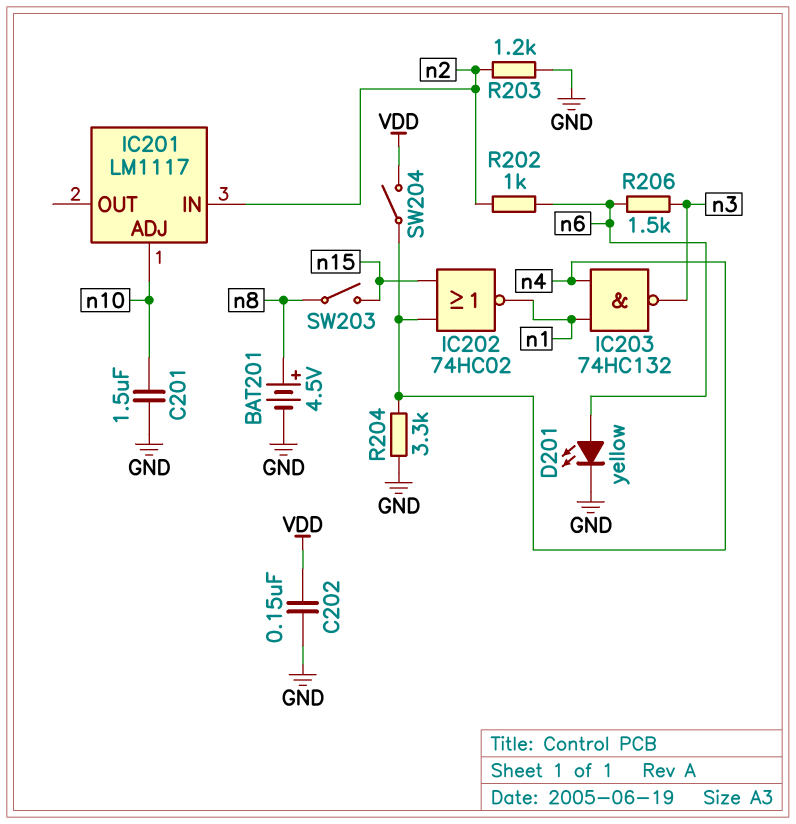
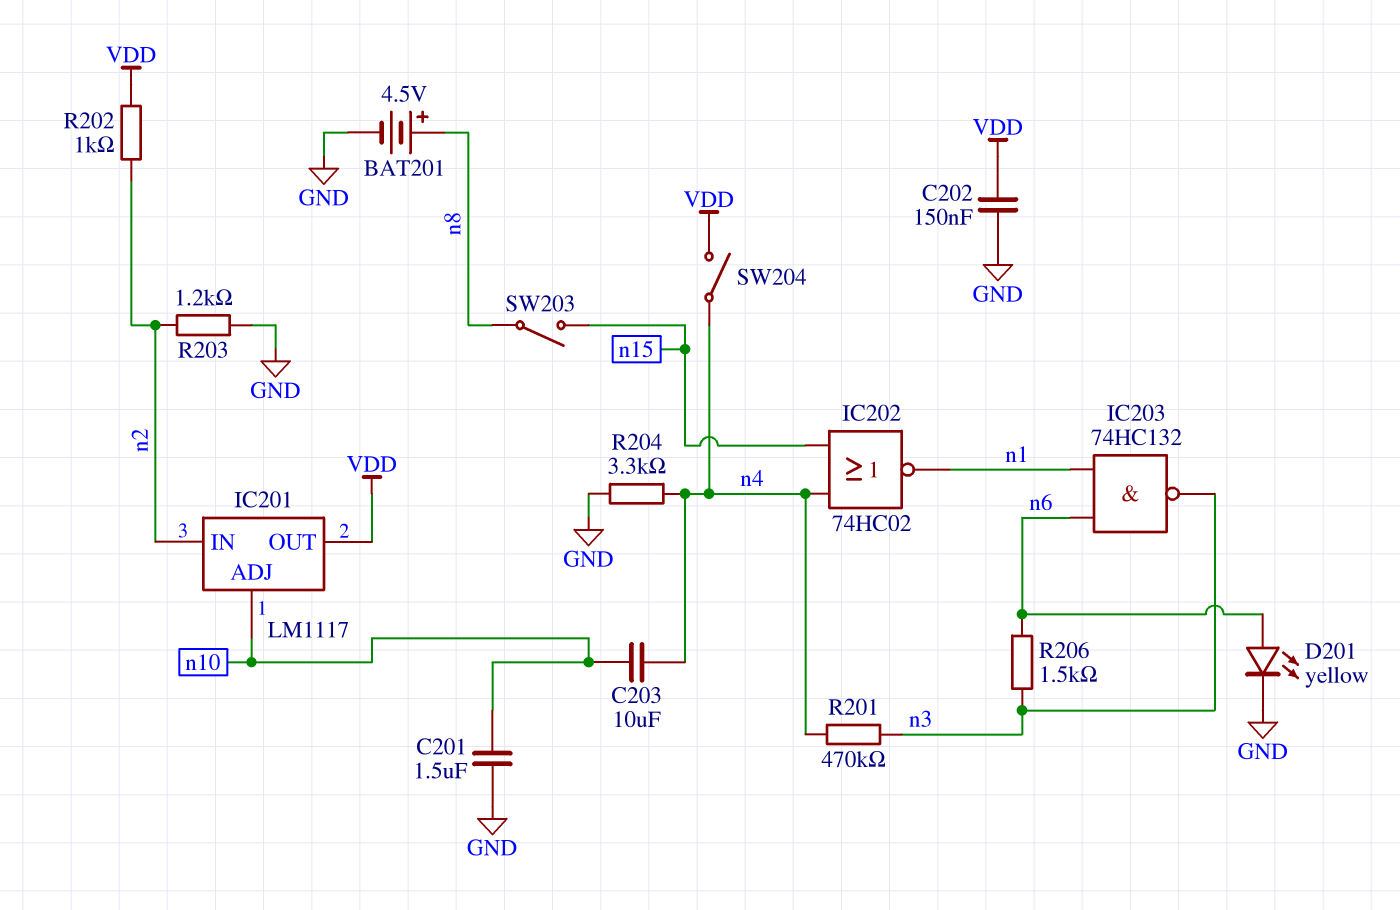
C203: none -> 10uF (n4, n10)
IC201 pin OUT: none -> VDD
IC203: NAND 74HC132 (in n1, in n4, out n3) -> NAND 74HC132 (in n1, in n6, out n3)
R201: none -> 470k (n3, n4)
R202: 1k (n2, n6) -> 1k (VDD, n2)

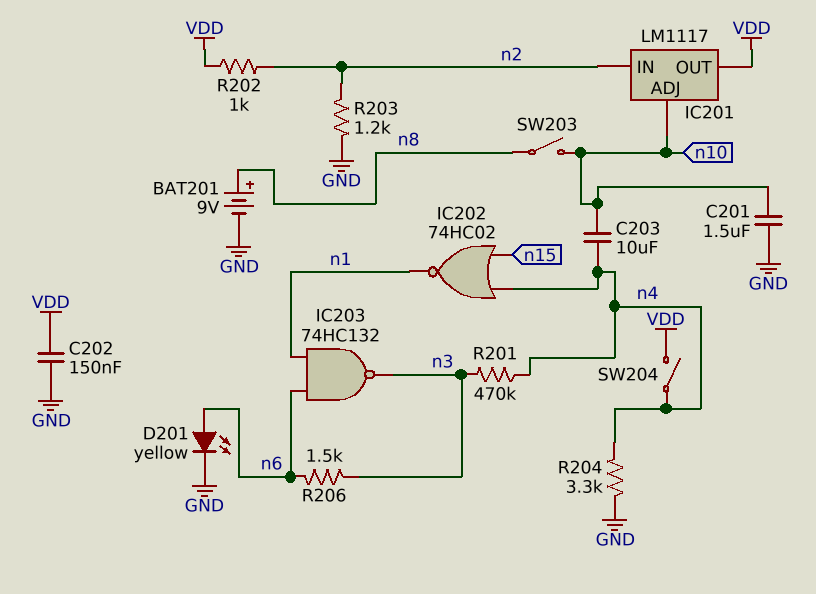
BAT201: 4.5V (plus n8, minus GND) -> 9V (plus n8, minus GND)
SW203: switch (n8, n15) -> switch (n8, n10)

